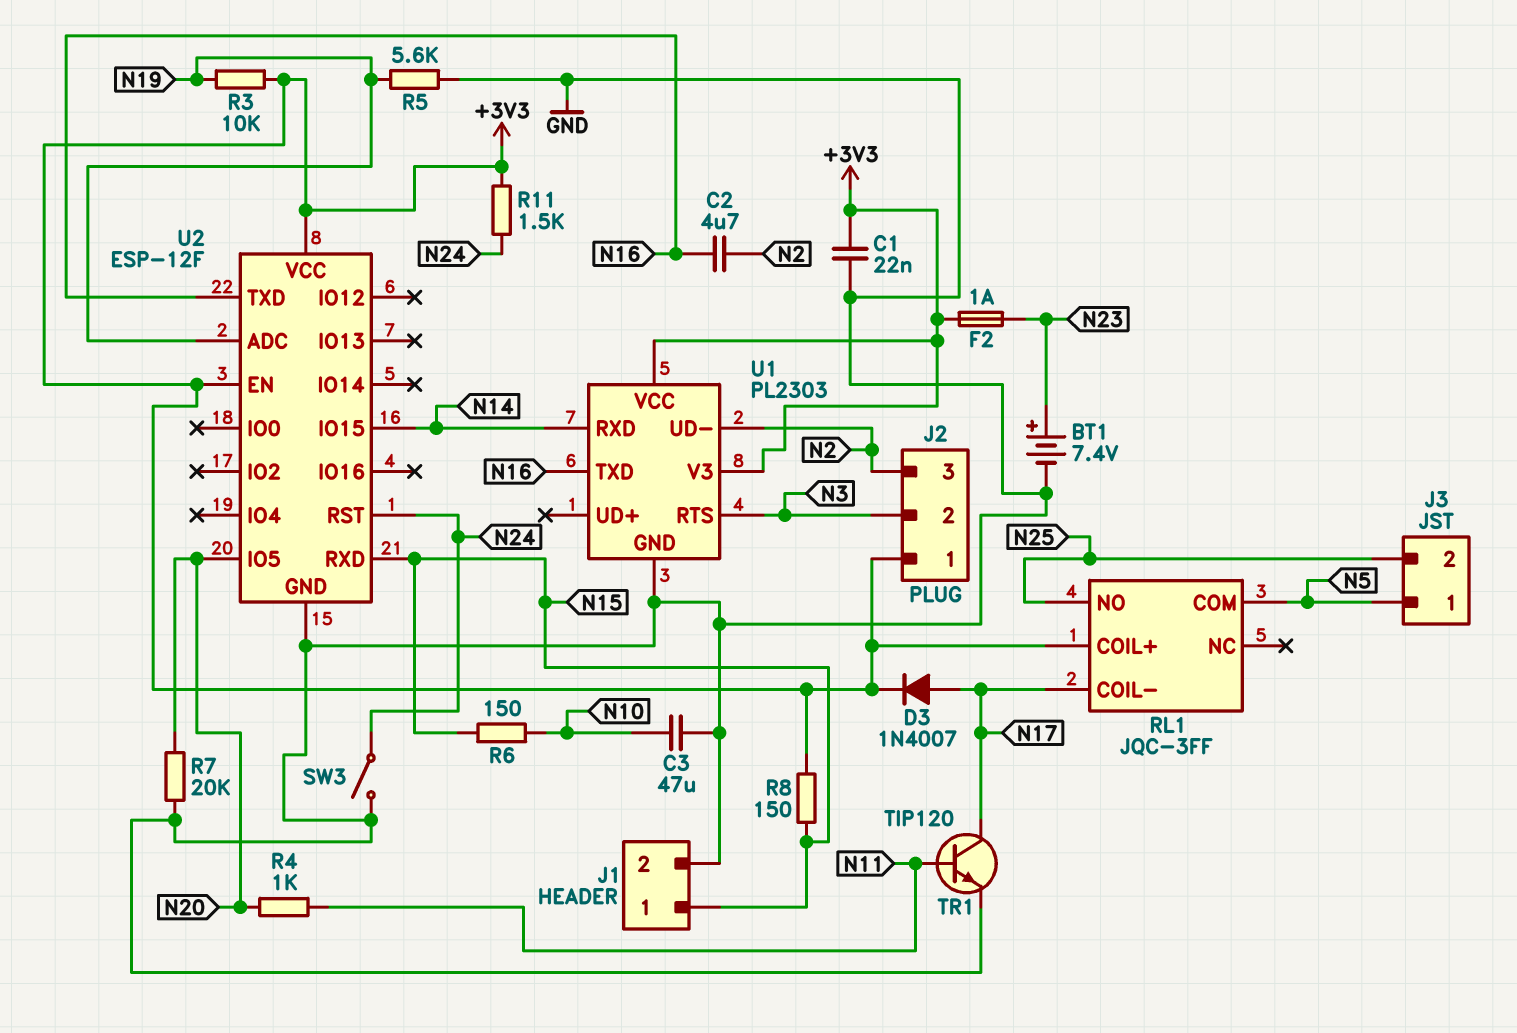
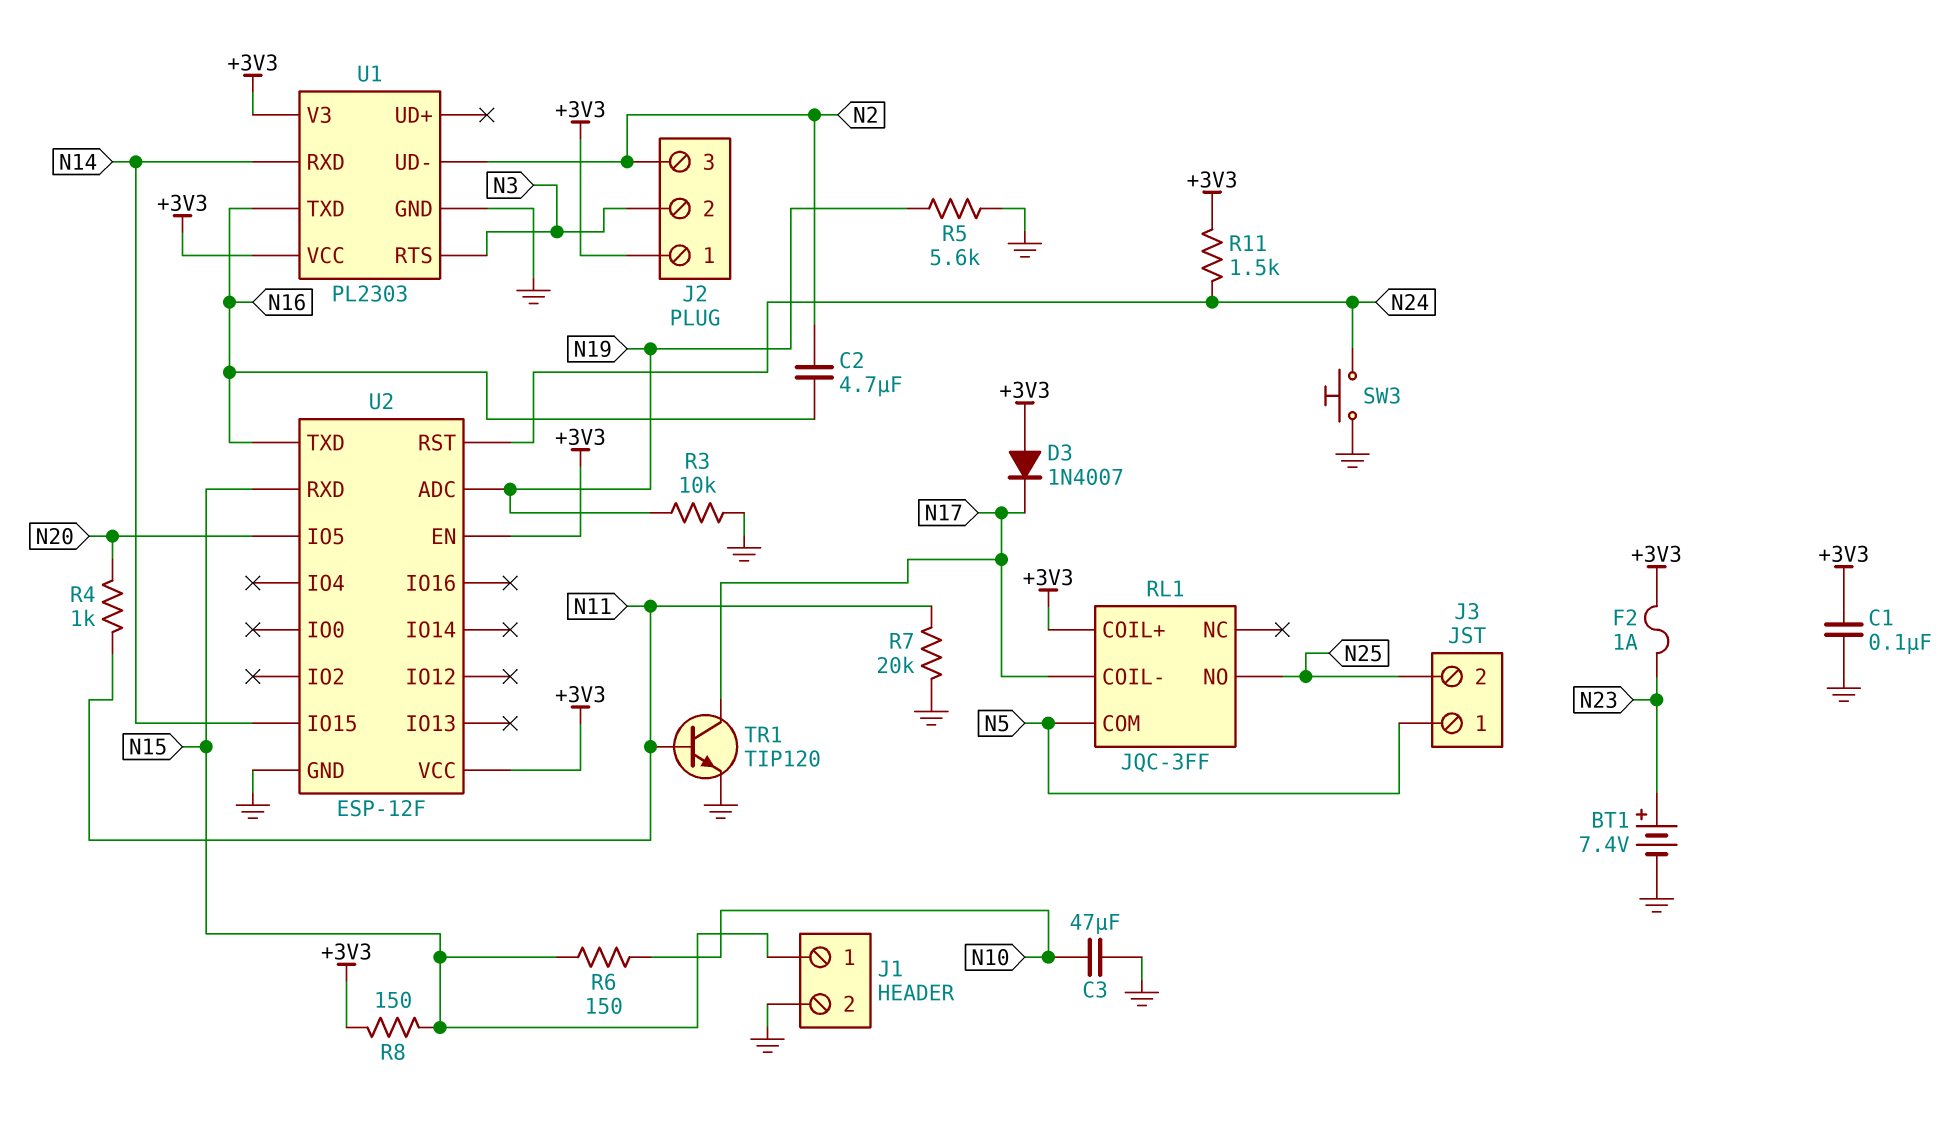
C1: 22nF (+3V3, GND) -> 100nF (+3V3, GND)
D3: diode 1N4007 (A N17, K +3V3) -> diode 1N4007 (A +3V3, K N17)
R3: 10k (+3V3, N19) -> 10k (GND, N19)
R7: 20k (GND, N20) -> 20k (GND, N11)
SW3: switch (GND, N24) -> button (GND, N24)

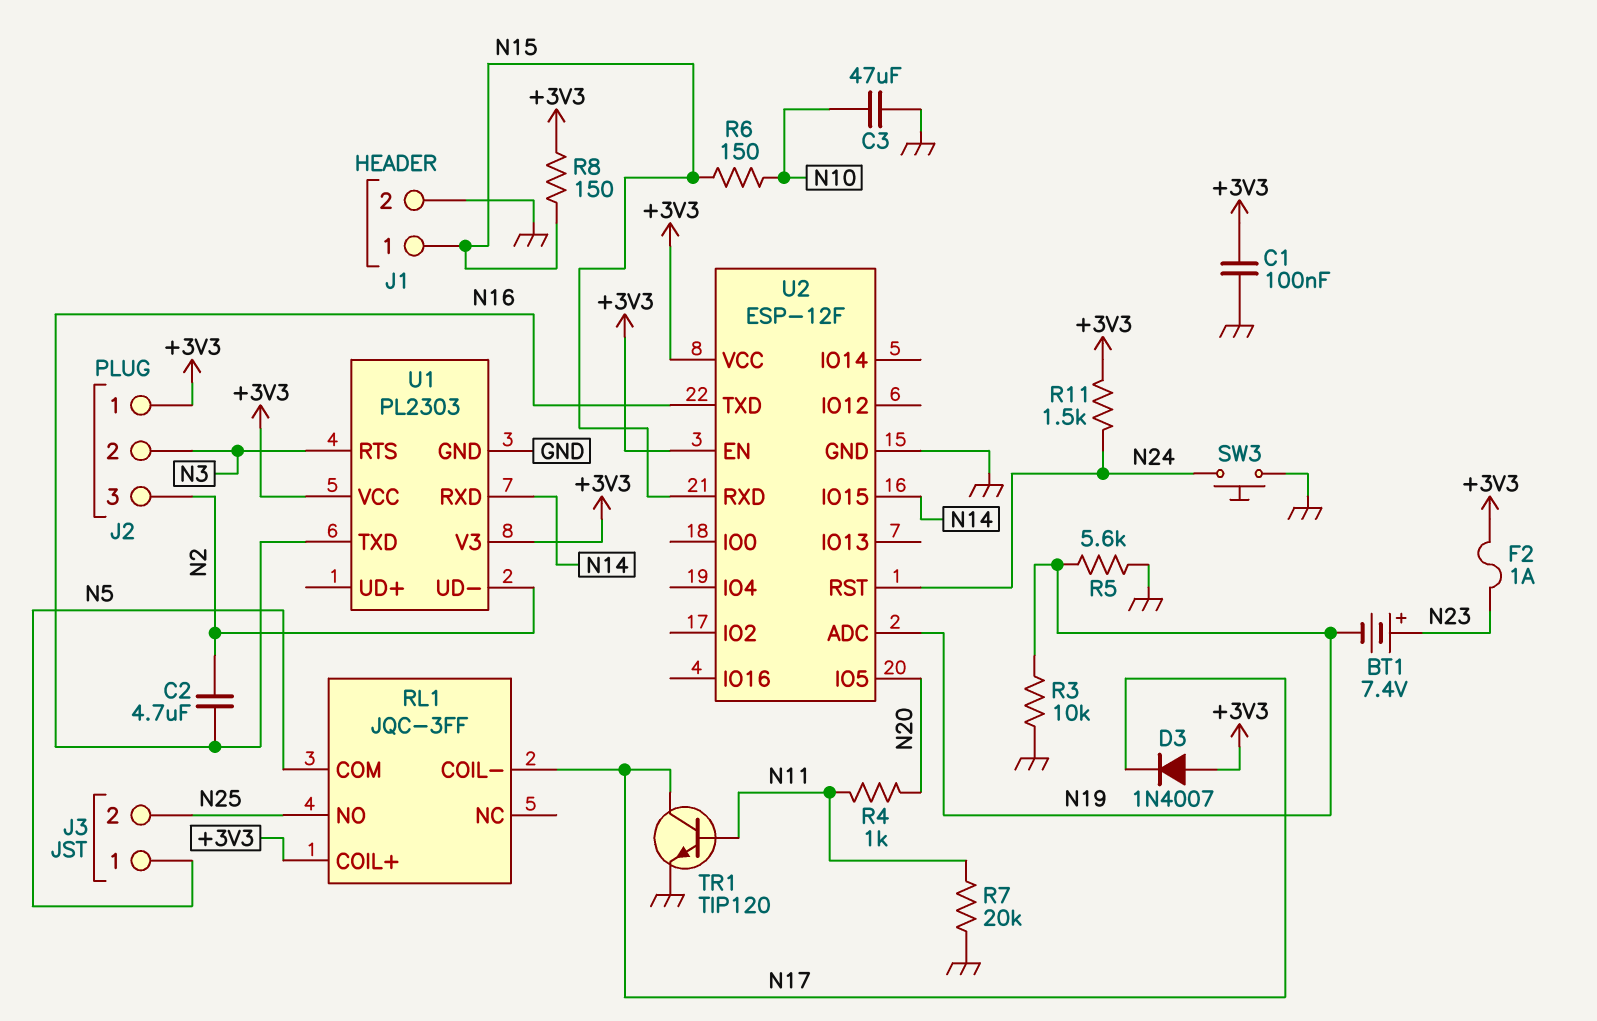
BT1: 7.4V (plus N23, minus GND) -> 7.4V (plus N23, minus N19)

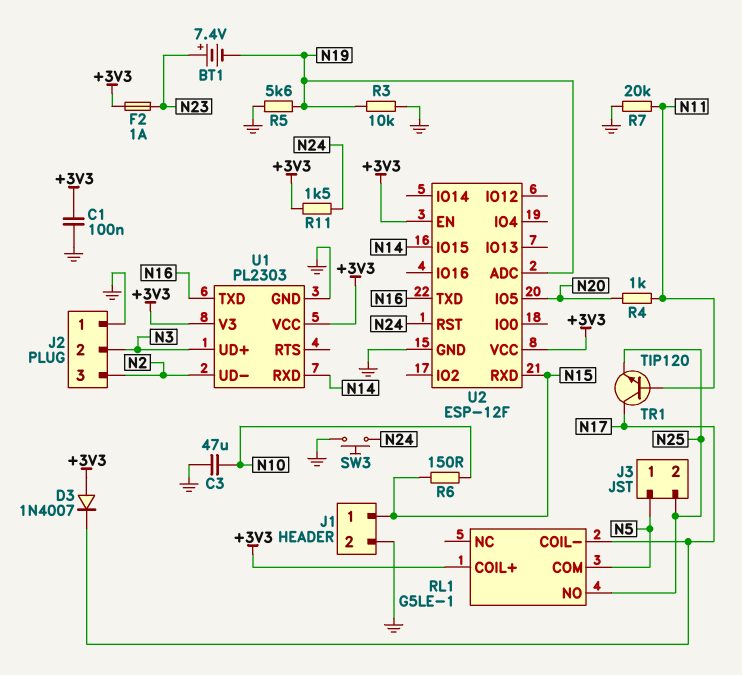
C2: 4.7uF (N2, N16) -> none
J2 pin 1: +3V3 -> GND
R8: 150 (+3V3, N15) -> none
RL1: JQC-3FF -> G5LE-1
TR1: NPN TIP120 (B N11, C N17, E GND) -> NPN TIP120 (B N11, C N17, E N25)
U1 pin RTS: N3 -> none
U1 pin UD+: none -> N3

